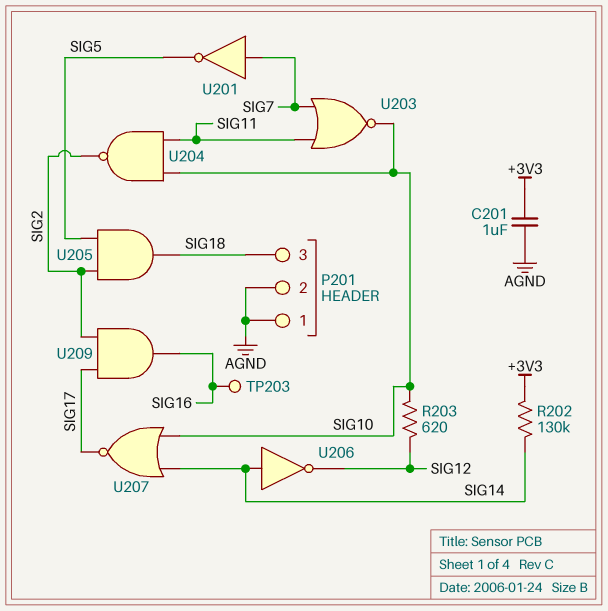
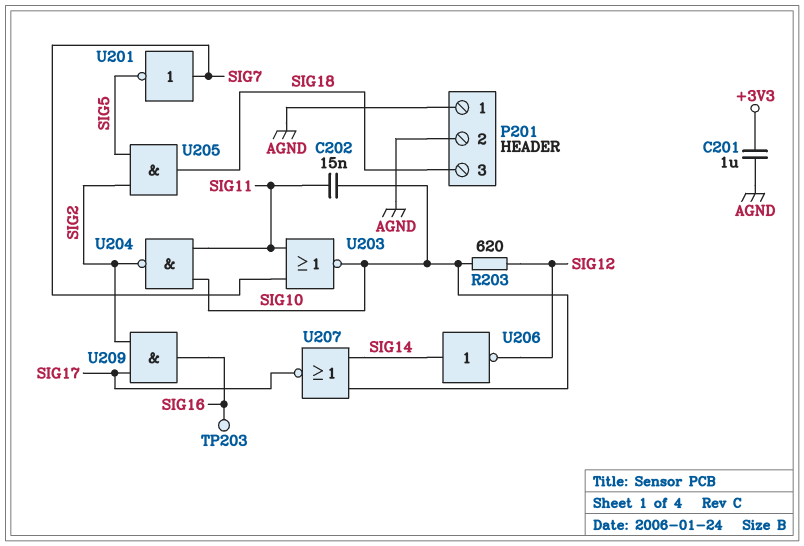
C202: none -> 15nF (SIG10, SIG11)
R202: 130k (+3V3, SIG14) -> none

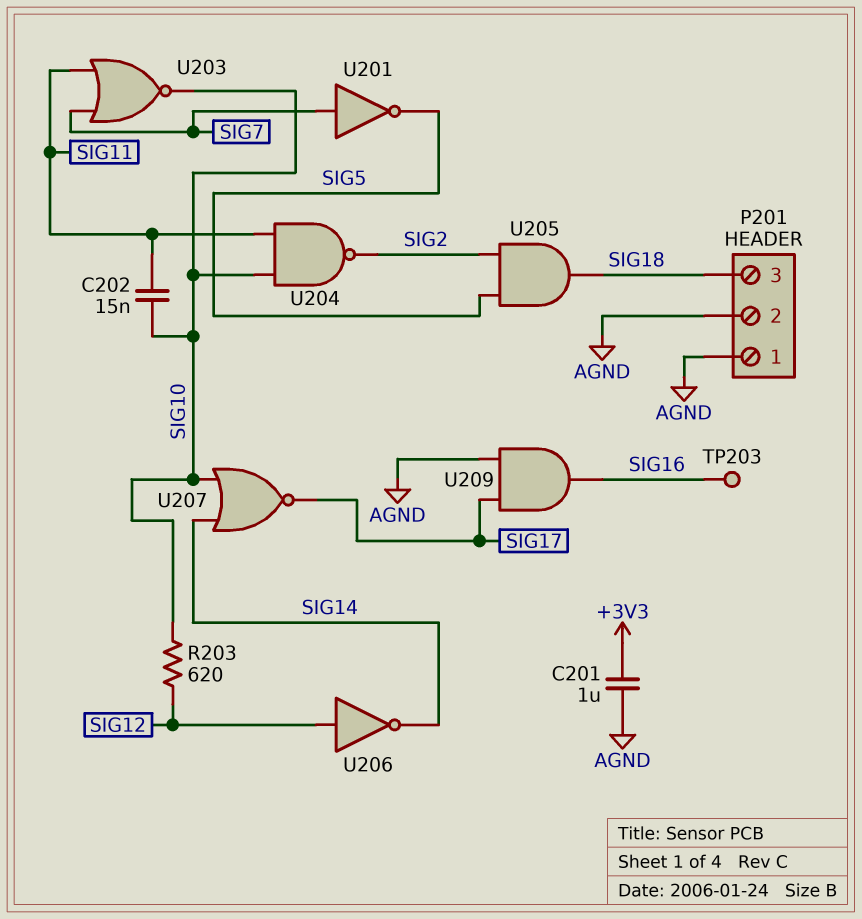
U206: NOT (in SIG14, out SIG12) -> NOT (in SIG12, out SIG14)
U209: AND (in SIG2, in SIG17, out SIG16) -> AND (in AGND, in SIG17, out SIG16)

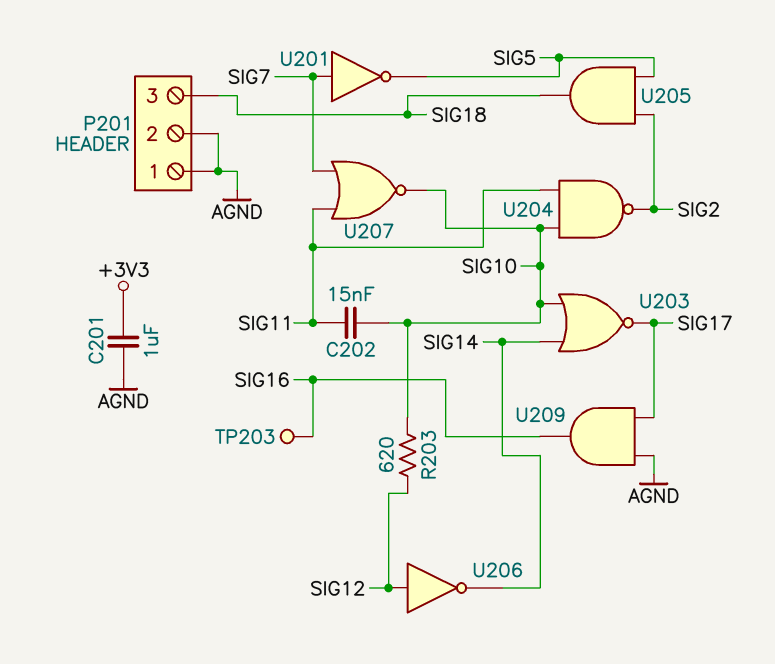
U203: NOR (in SIG7, in SIG11, out SIG10) -> NOR (in SIG10, in SIG14, out SIG17)
U207: NOR (in SIG10, in SIG14, out SIG17) -> NOR (in SIG7, in SIG11, out SIG10)

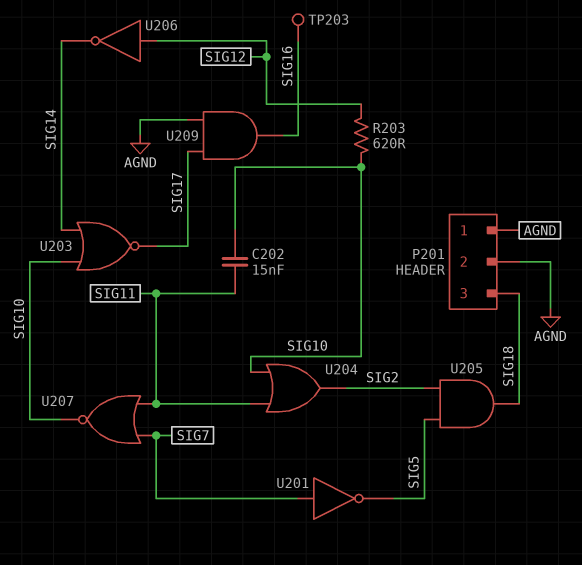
C201: 1uF (+3V3, AGND) -> none
U204: NAND (in SIG10, in SIG11, out SIG2) -> OR (in SIG10, in SIG11, out SIG2)

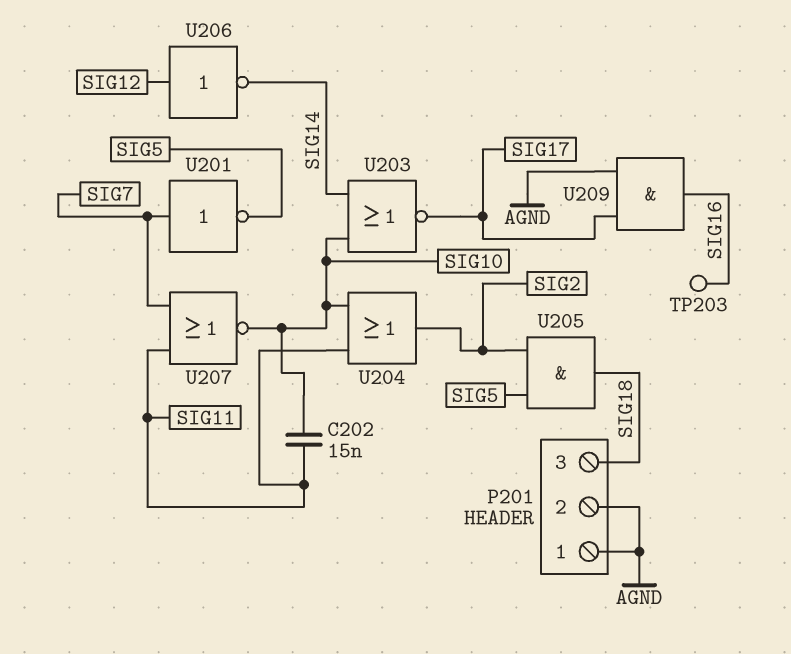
R203: 620 (SIG10, SIG12) -> none

